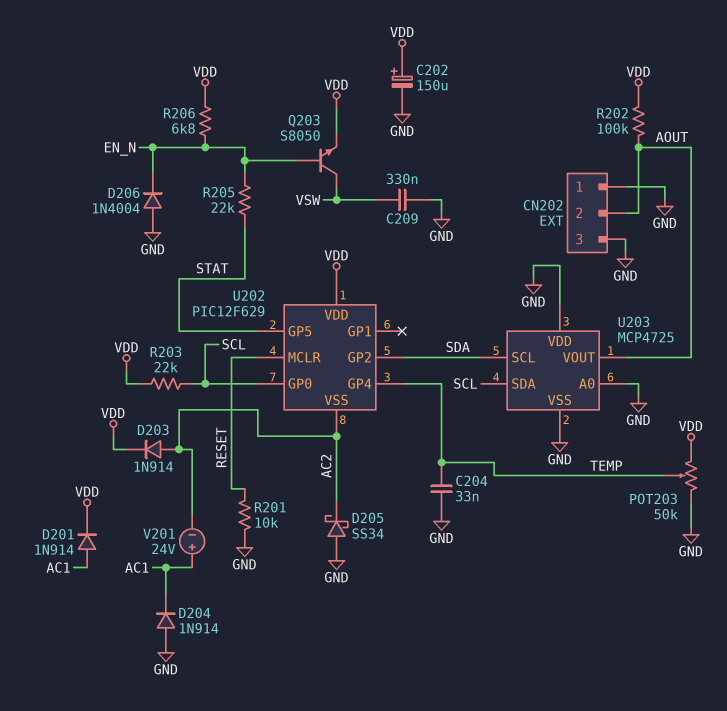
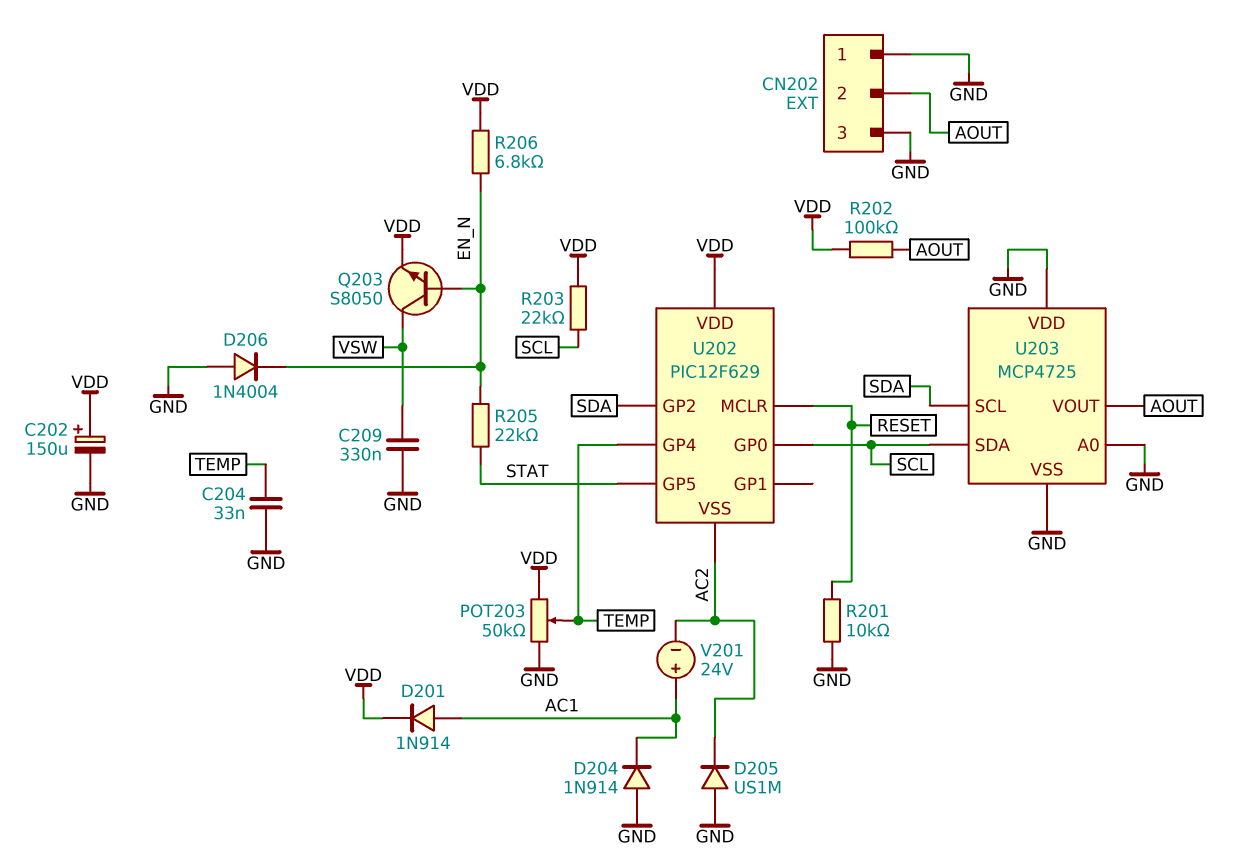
D203: diode 1N914 (A AC2, K VDD) -> none
D205: schottky SS34 (A GND, K AC2) -> diode US1M (A GND, K AC2)

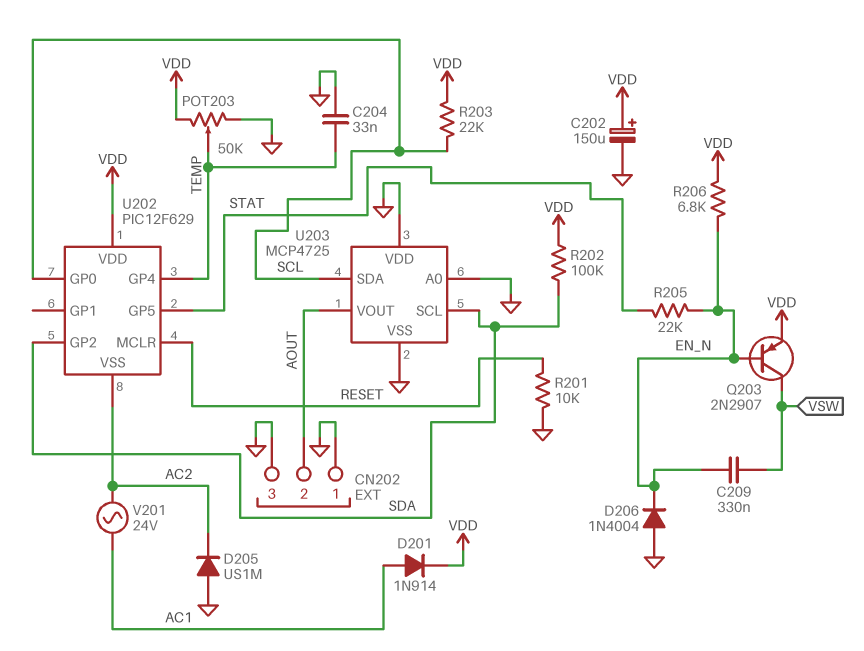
C209: 330nF (GND, VSW) -> 330nF (EN_N, VSW)
D204: diode 1N914 (A GND, K AC1) -> none
Q203: NPN S8050 (B EN_N, C VSW, E VDD) -> PNP 2N2907 (B EN_N, C VSW, E VDD)
R202: 100k (AOUT, VDD) -> 100k (SDA, VDD)
V201: 24V (plus AC1, minus AC2) -> AC 24V (AC1, AC2)

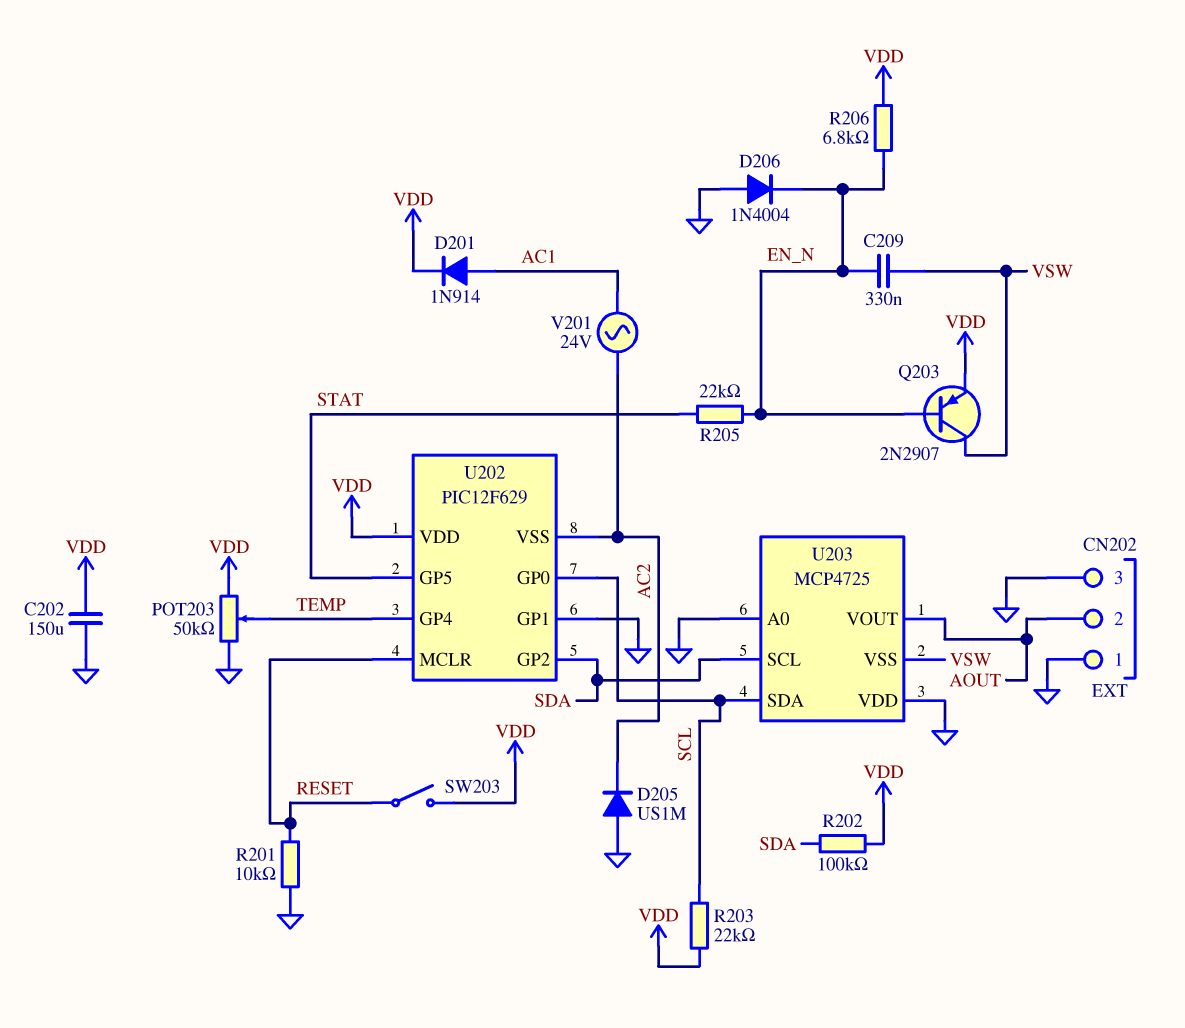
C202: 150uF (plus VDD, minus GND) -> 150uF (GND, VDD)
C204: 33nF (GND, TEMP) -> none
SW203: none -> switch (RESET, VDD)
U202 pin GP1: none -> GND
U203 pin VSS: GND -> VSW

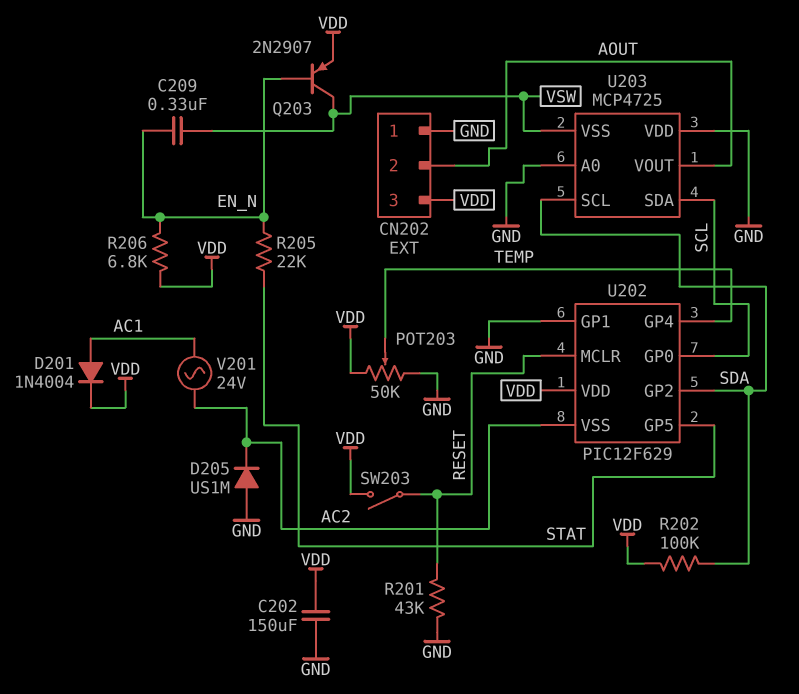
CN202 pin 3: GND -> VDD
D201: diode 1N914 (A AC1, K VDD) -> diode 1N4004 (A AC1, K VDD)
D206: diode 1N4004 (A GND, K EN_N) -> none
R201: 10k (GND, RESET) -> 43k (GND, RESET)
R203: 22k (SCL, VDD) -> none

